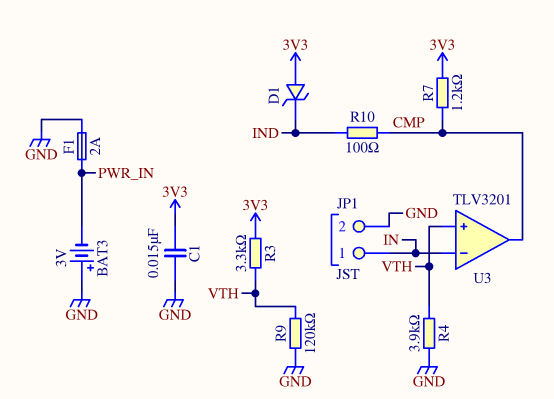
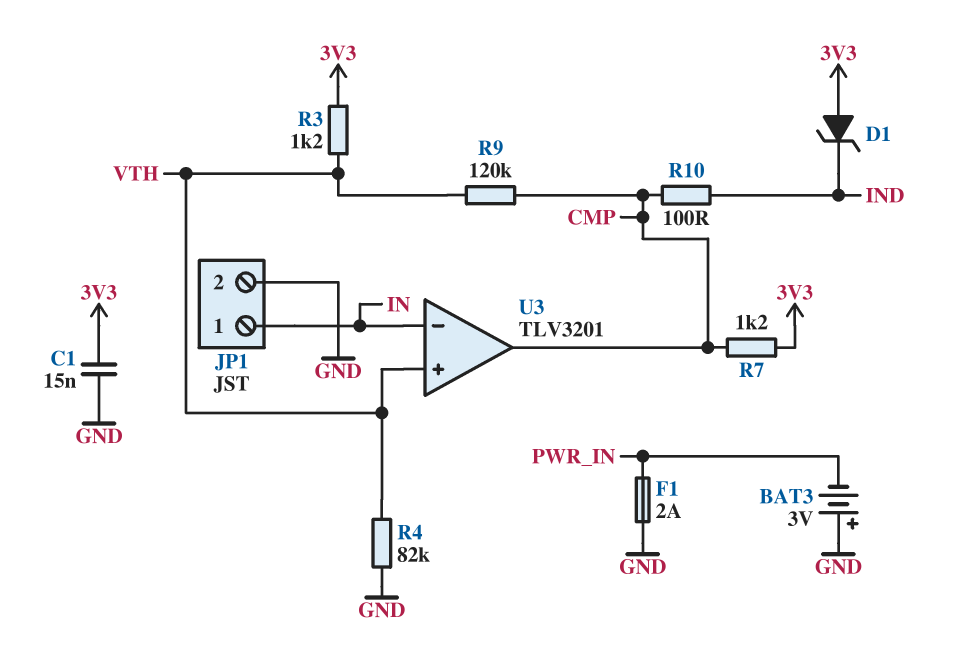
R3: 3.3k (3V3, VTH) -> 1.2k (3V3, VTH)
R4: 3.9k (GND, VTH) -> 82k (GND, VTH)
R9: 120k (GND, VTH) -> 120k (CMP, VTH)

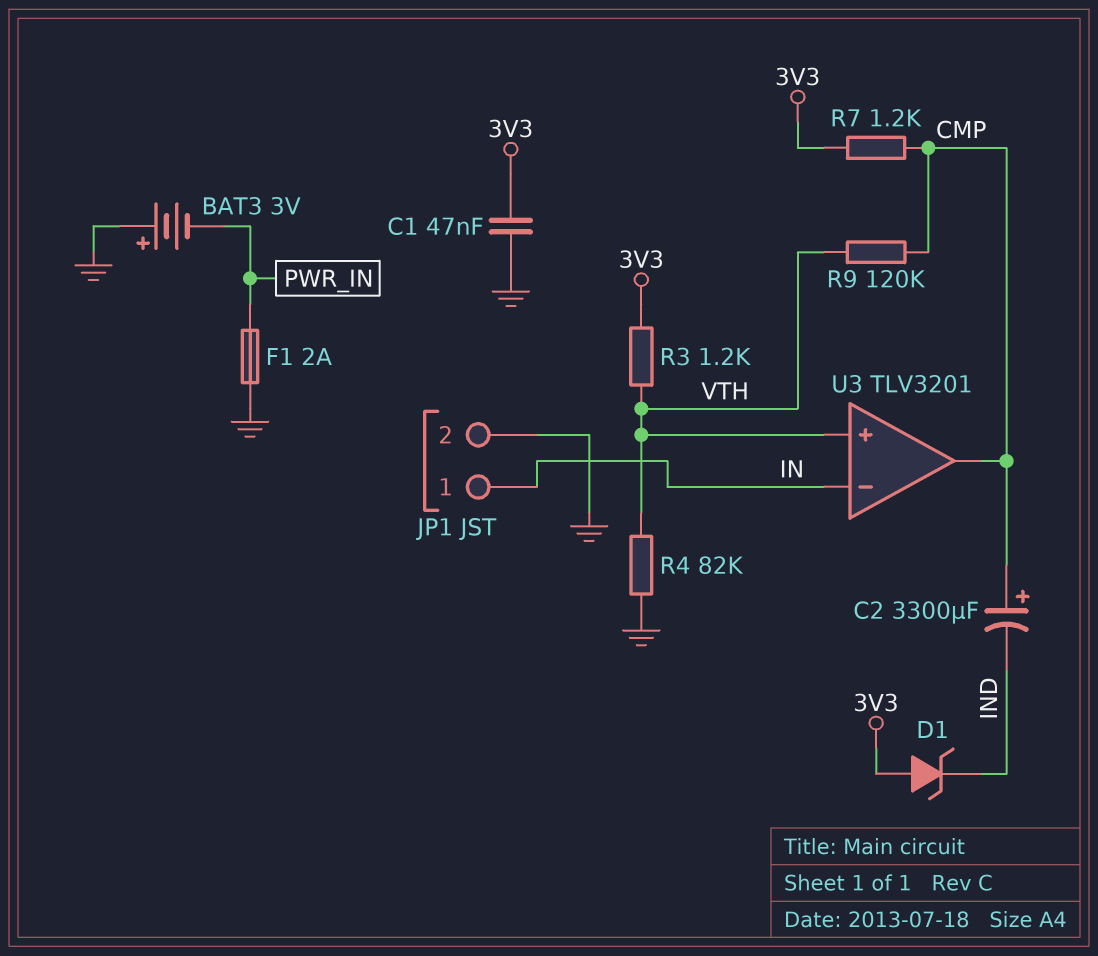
C1: 15nF (3V3, GND) -> 47nF (3V3, GND)
C2: none -> 3300uF (plus CMP, minus IND)
R10: 100 (CMP, IND) -> none

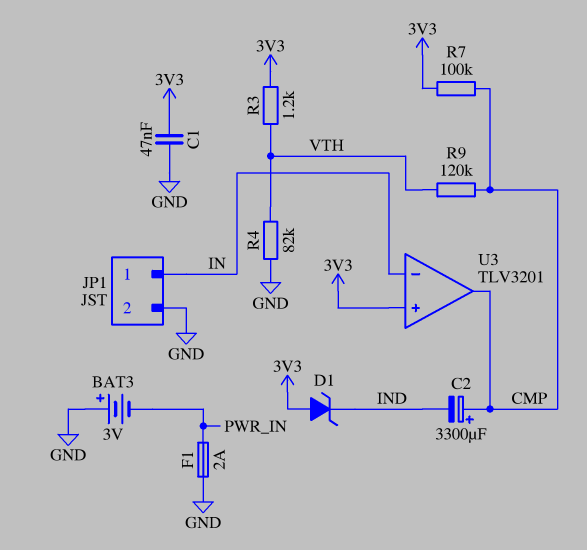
R7: 1.2k (3V3, CMP) -> 100k (3V3, CMP)
U3 pin in+: VTH -> 3V3

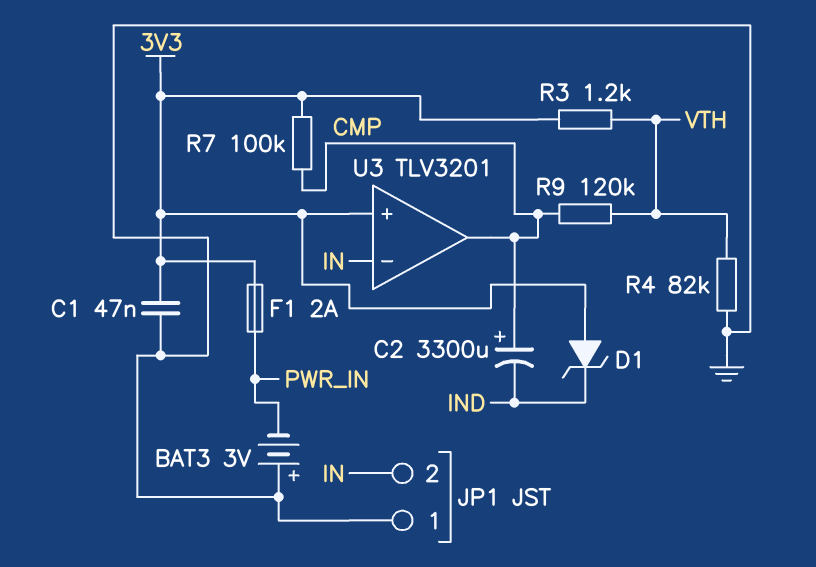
F1: 2A (GND, PWR_IN) -> 2A (3V3, PWR_IN)
JP1 pin 1: IN -> GND
JP1 pin 2: GND -> IN

